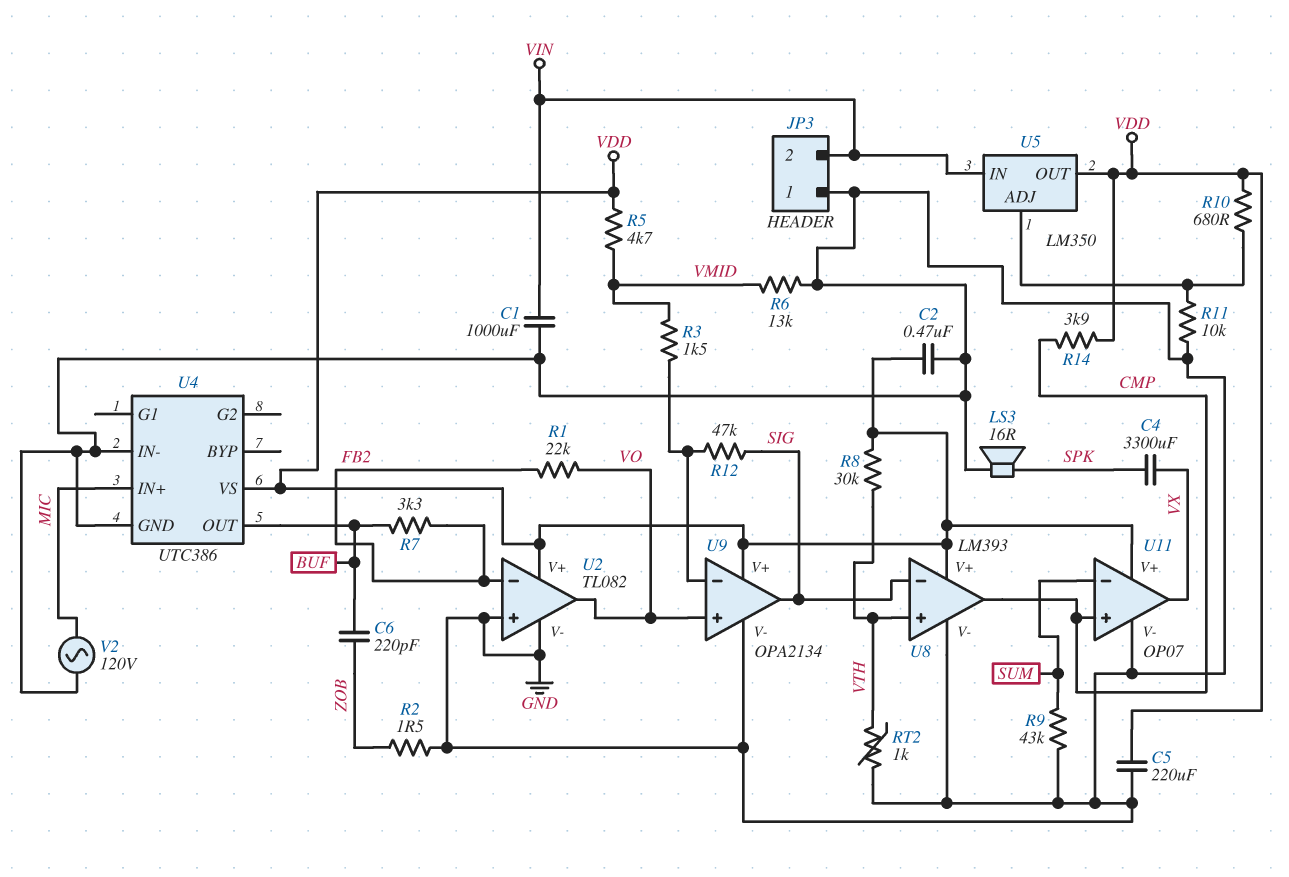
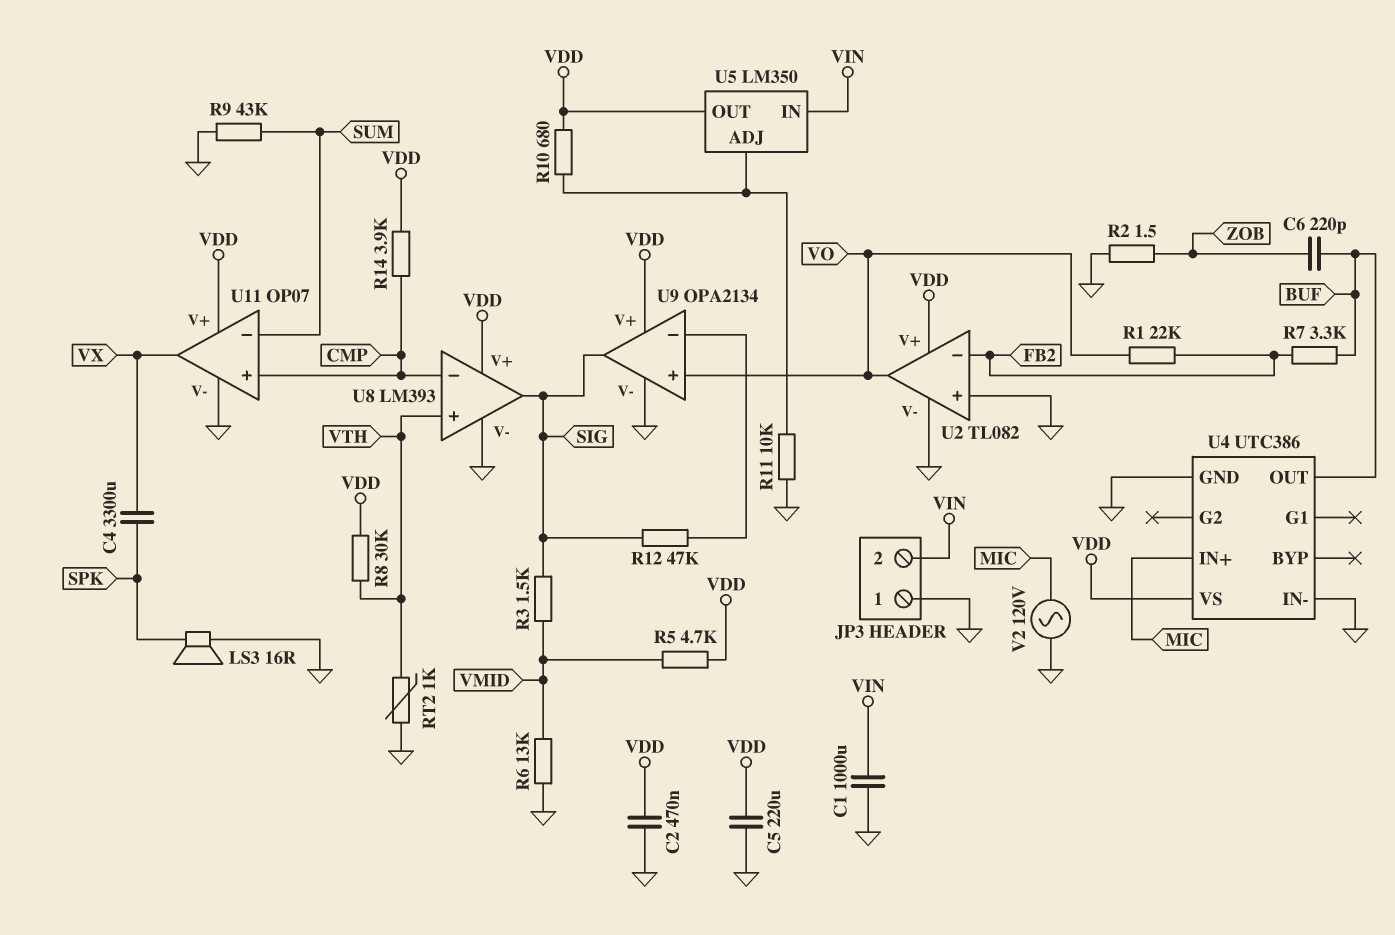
R3: 1.5k (U9/in-, VMID) -> 1.5k (SIG, VMID)
U8 pin in-: SIG -> CMP
U8 pin out: CMP -> SIG

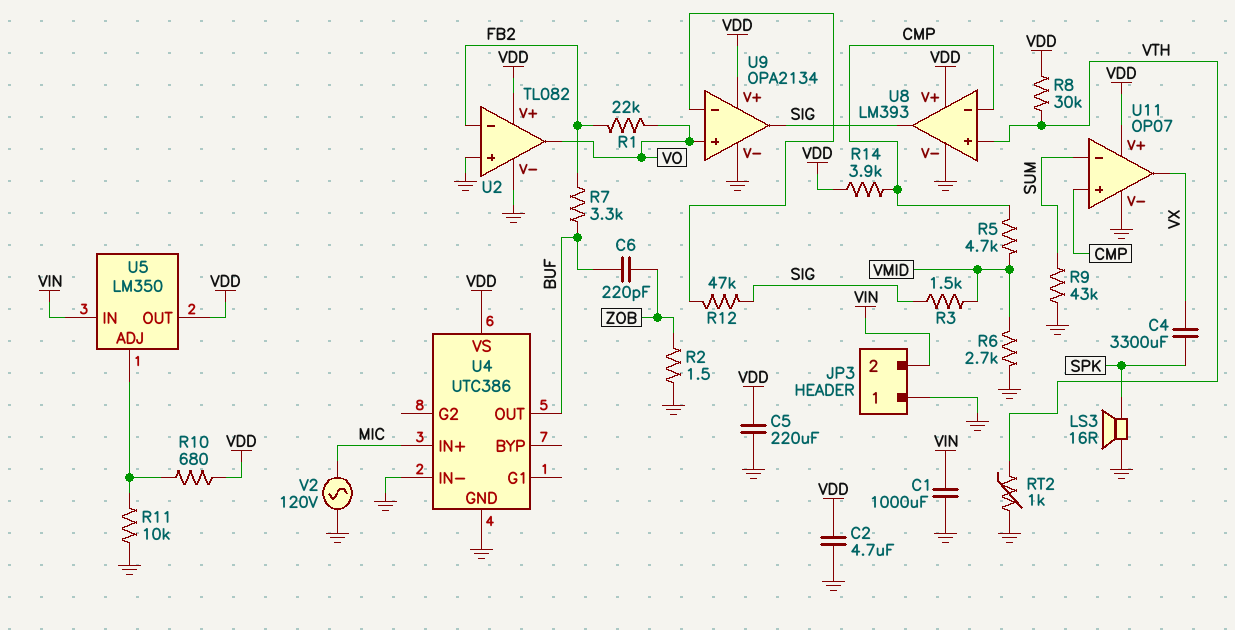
C2: 470nF (GND, VDD) -> 4.7uF (GND, VDD)
R5: 4.7k (VDD, VMID) -> 4.7k (CMP, VMID)
R6: 13k (GND, VMID) -> 2.7k (GND, VMID)

